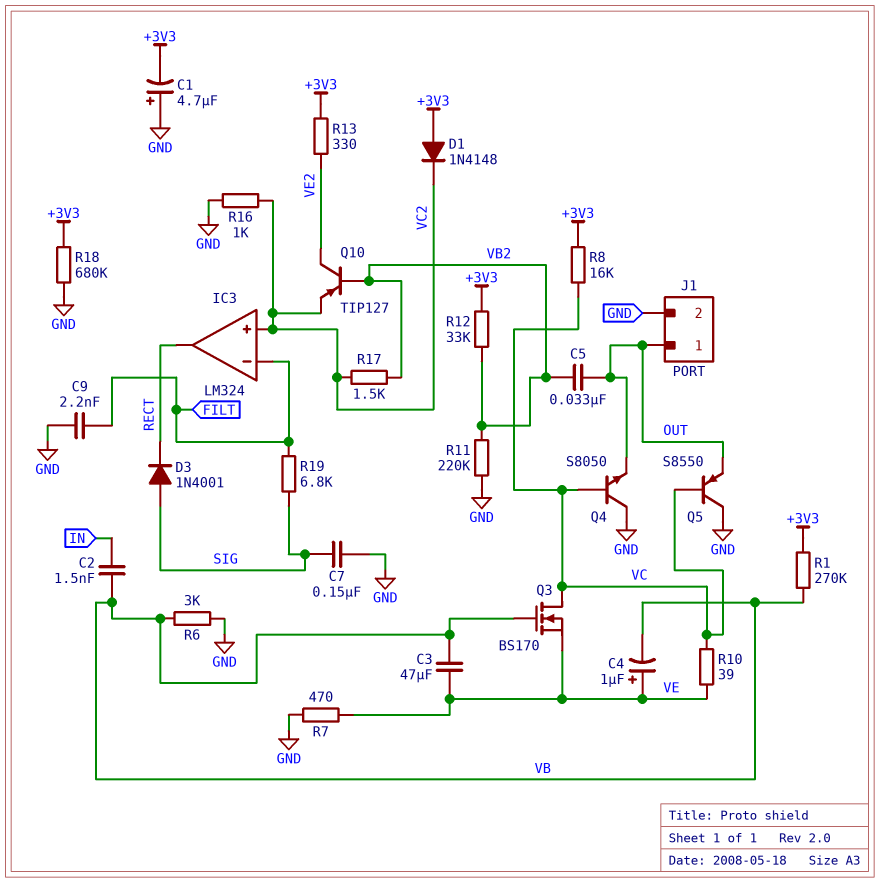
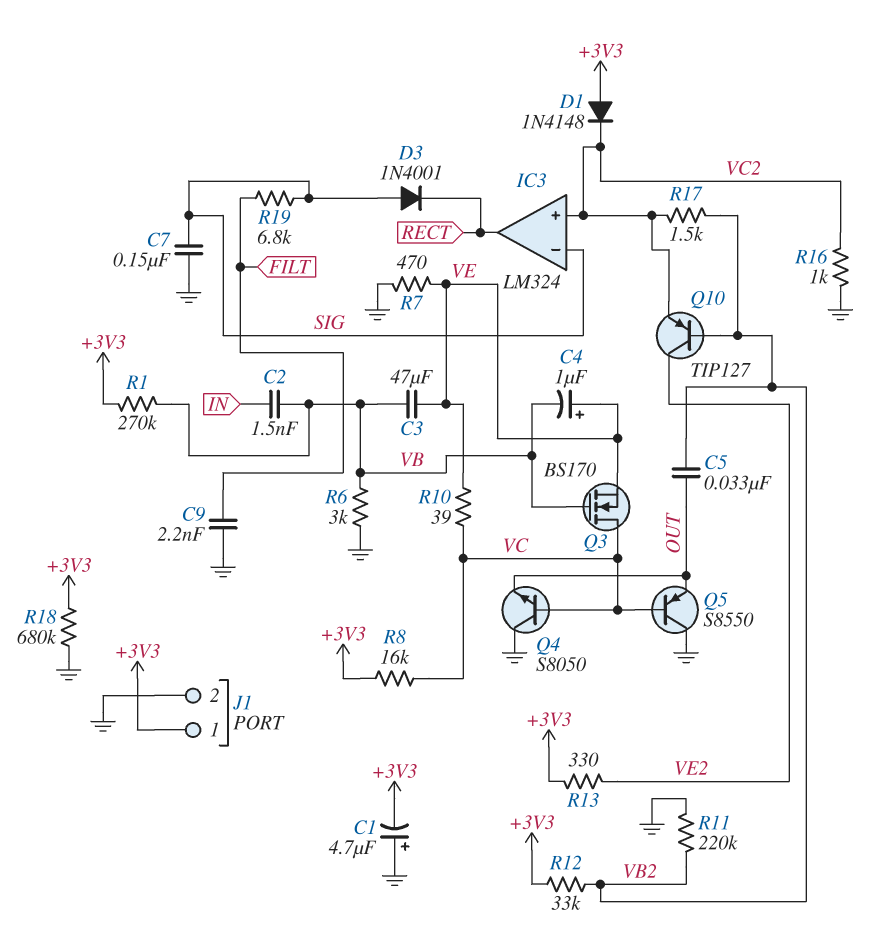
IC3 pin in-: FILT -> SIG
J1 pin 1: OUT -> +3V3

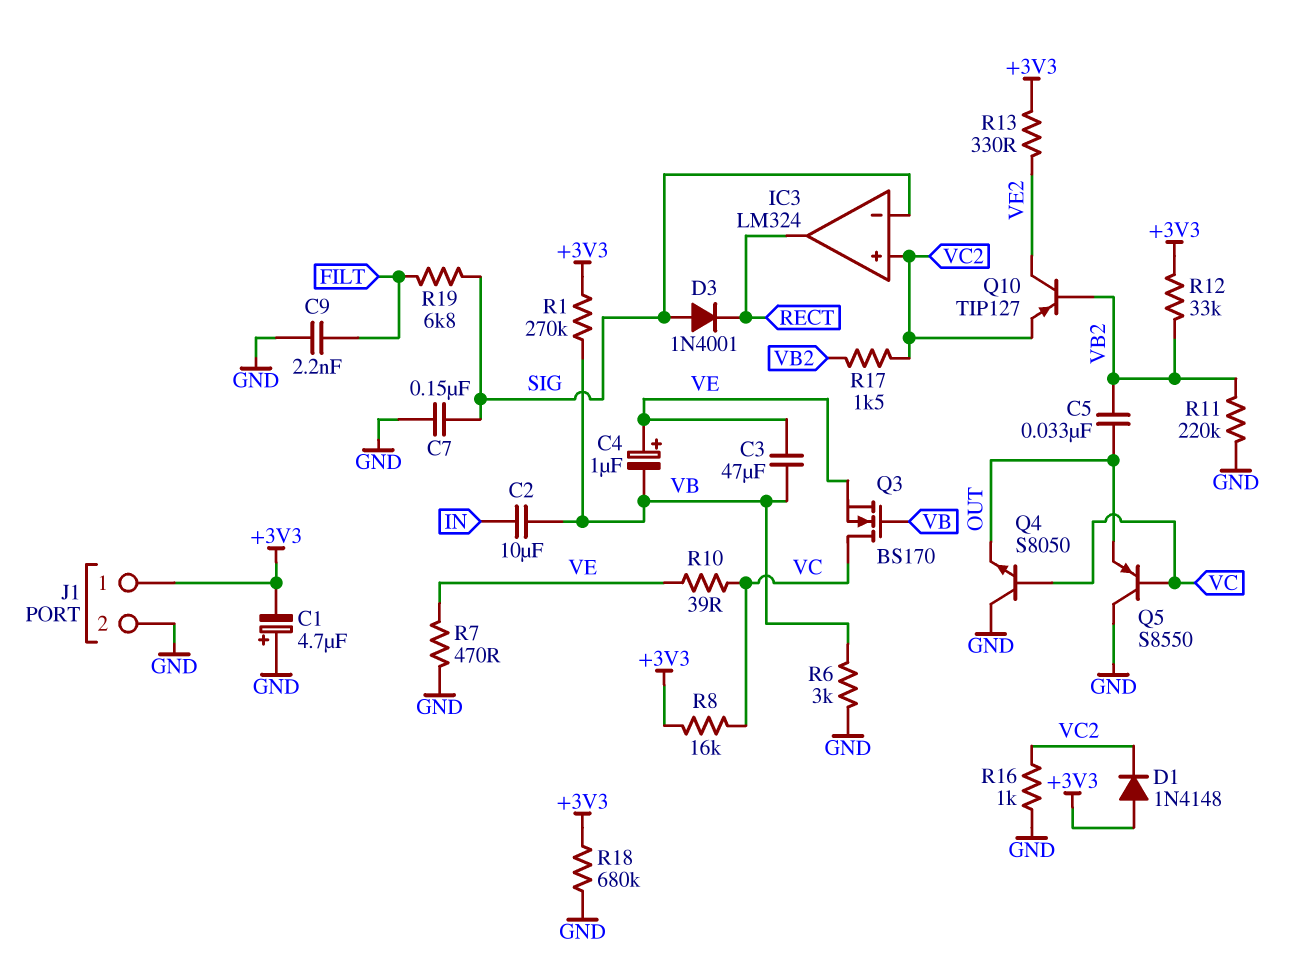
C2: 1.5nF (IN, VB) -> 10uF (IN, VB)

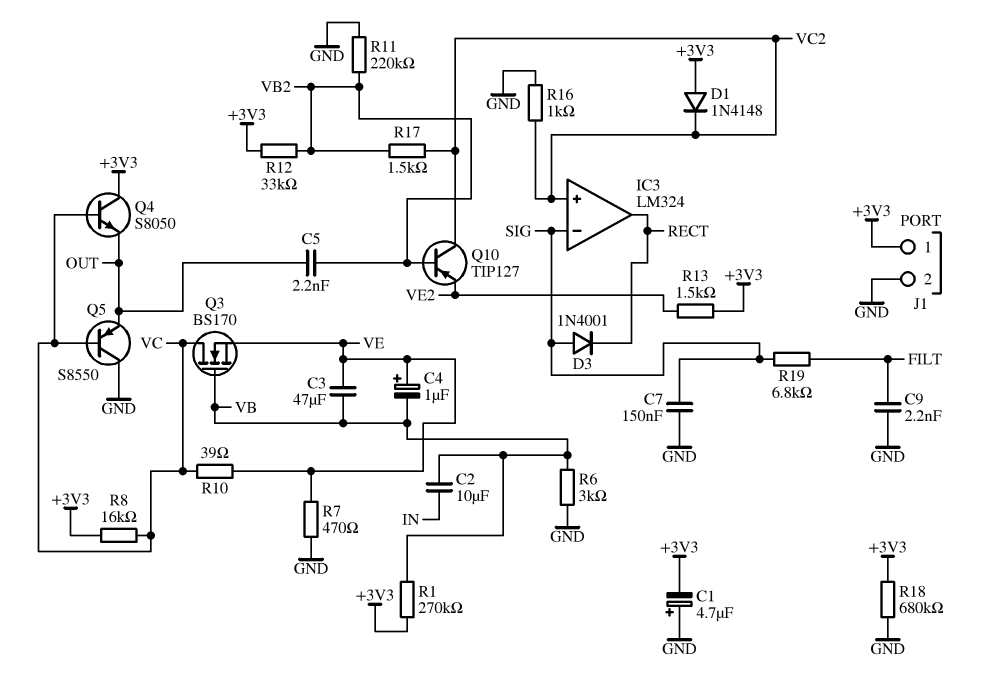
C5: 33nF (OUT, VB2) -> 2.2nF (OUT, VB2)
Q4: NPN S8050 (B VC, C GND, E OUT) -> NPN S8050 (B VC, C +3V3, E OUT)
Q10: PNP TIP127 (B VB2, C VE2, E VC2) -> PNP TIP127 (B VB2, C VC2, E VE2)
R13: 330 (+3V3, VE2) -> 1.5k (+3V3, VE2)

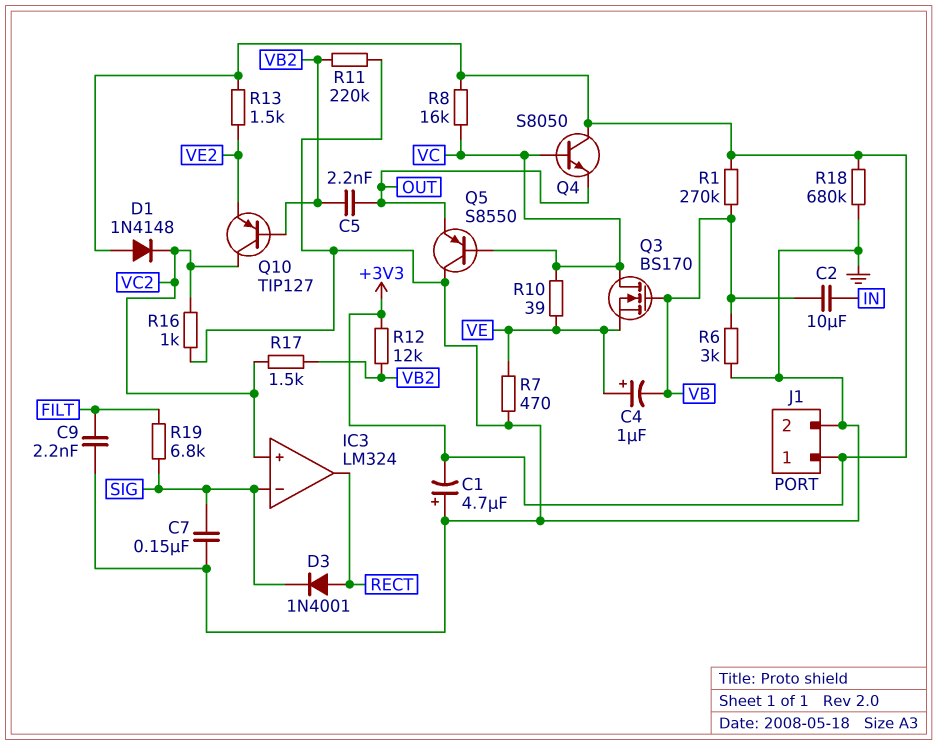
C3: 47uF (VB, VE) -> none
D3: diode 1N4001 (A SIG, K RECT) -> diode 1N4001 (A RECT, K SIG)
R12: 33k (+3V3, VB2) -> 12k (+3V3, VB2)

